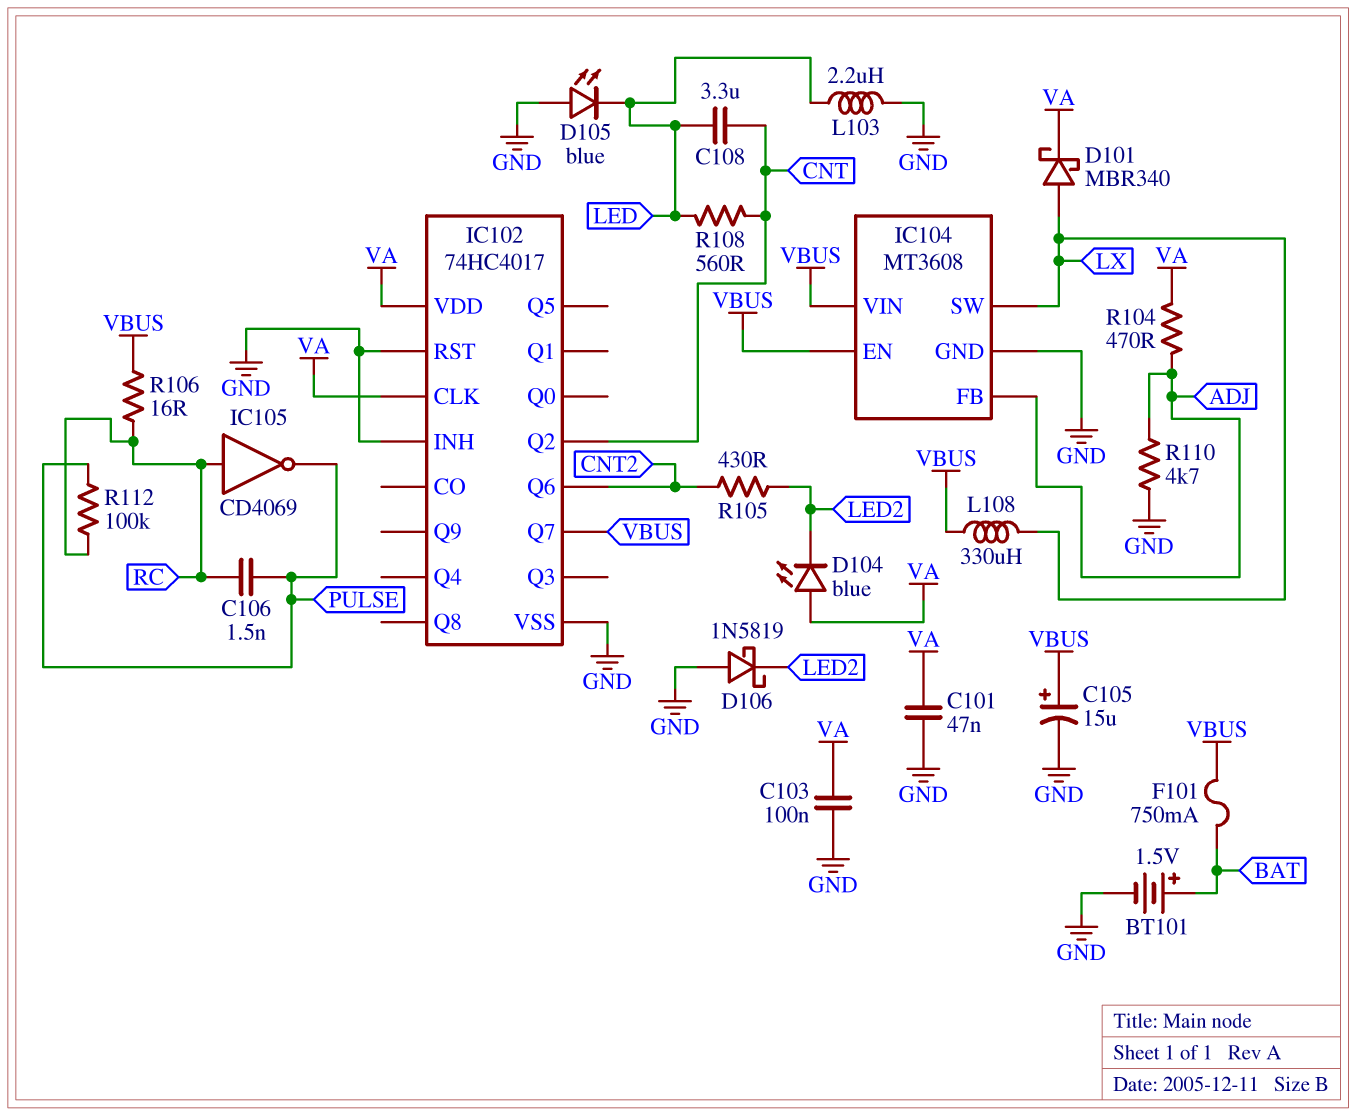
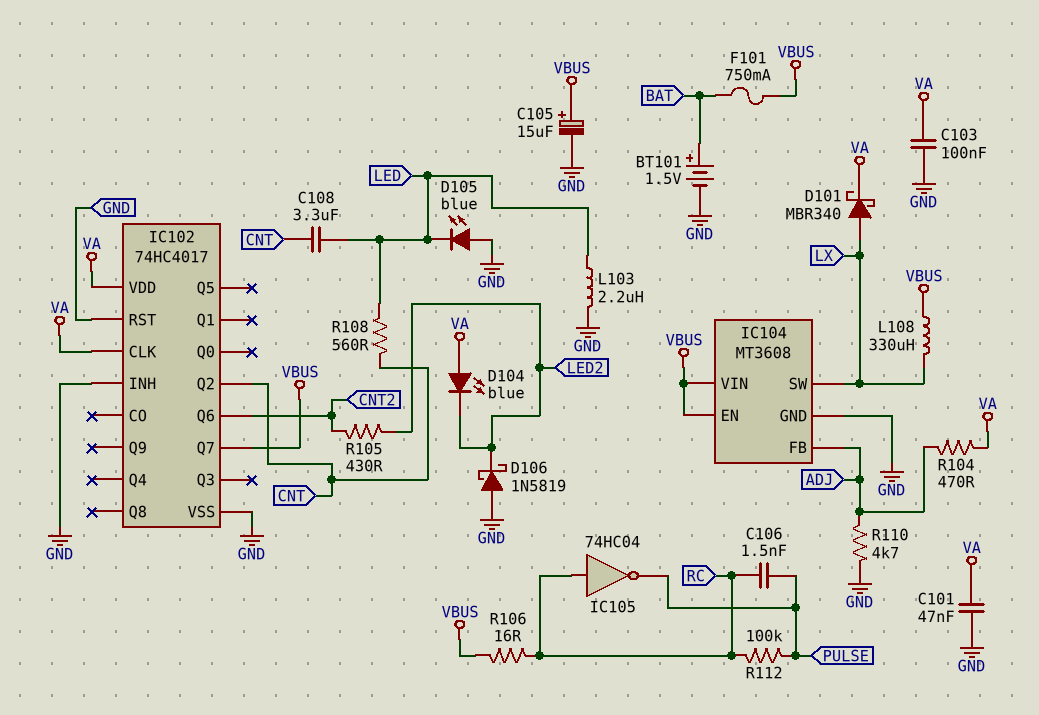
IC105: NOT CD4069 (in RC, out PULSE) -> NOT 74HC04 (in RC, out PULSE)

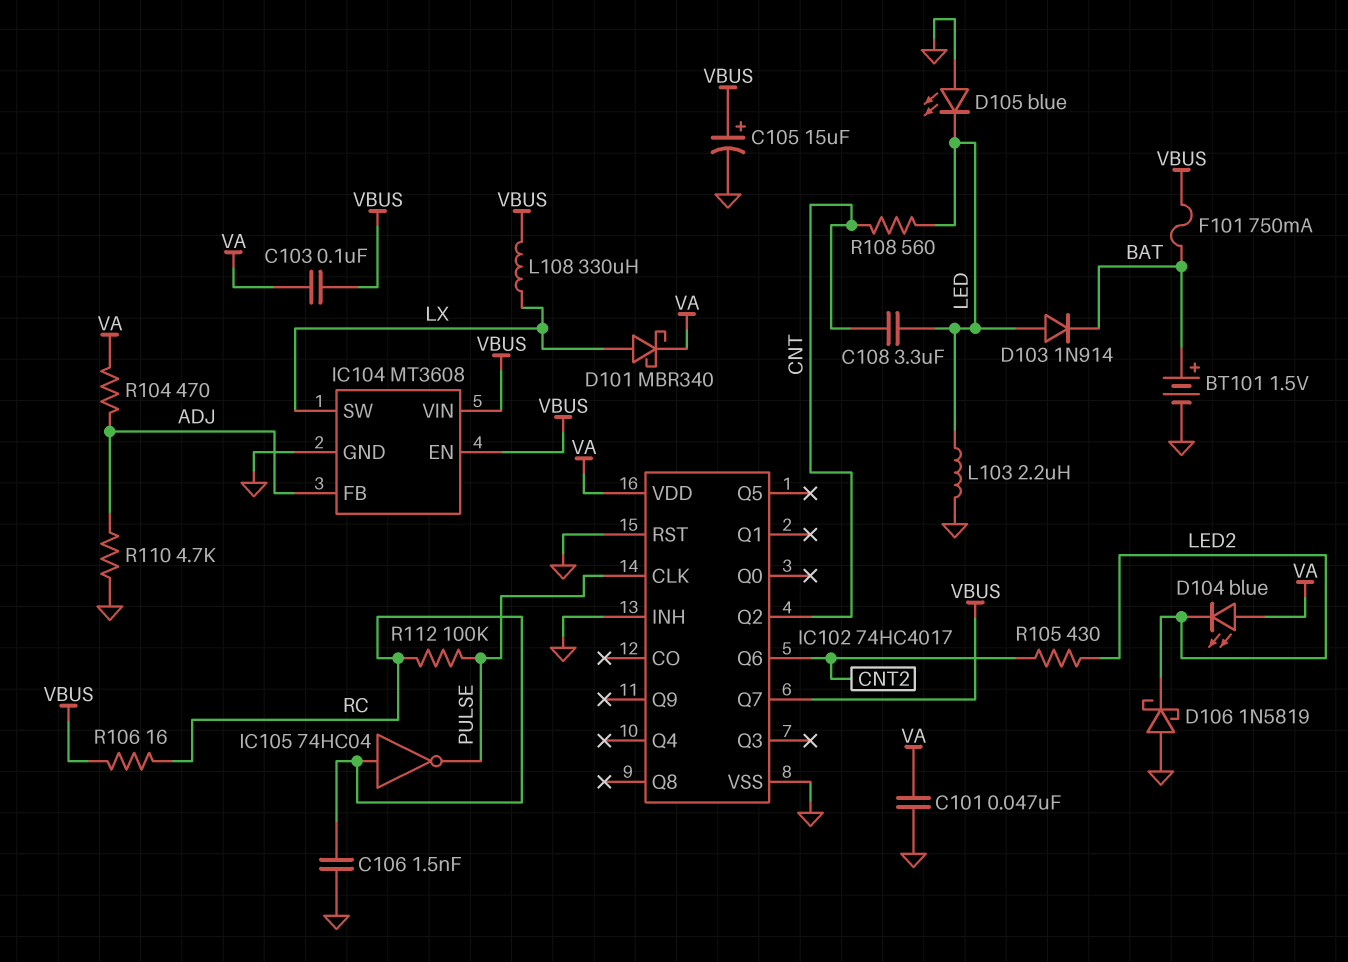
C103: 100nF (GND, VA) -> 100nF (VA, VBUS)
C106: 1.5nF (PULSE, RC) -> 1.5nF (GND, RC)
D103: none -> diode 1N914 (A LED, K BAT)
IC102 pin CLK: VA -> PULSE

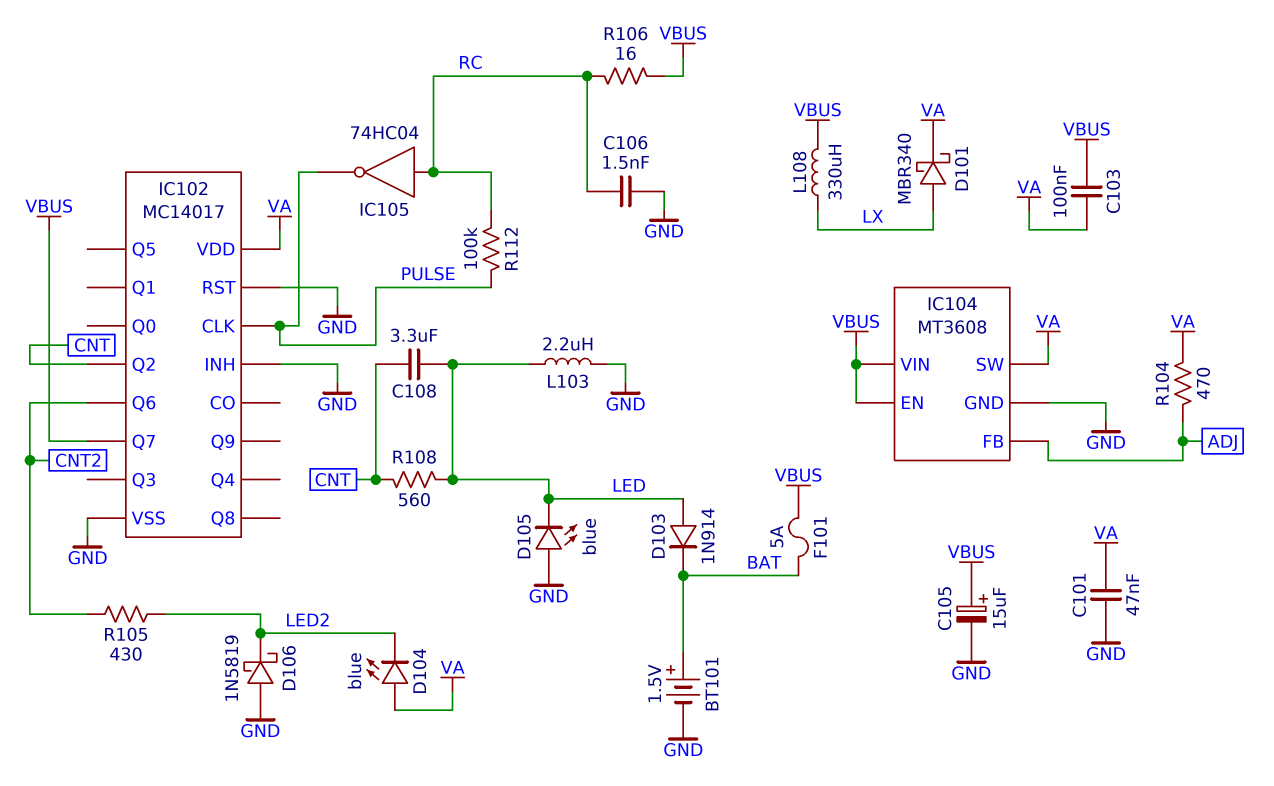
F101: 750mA (BAT, VBUS) -> 5A (BAT, VBUS)
IC102: 74HC4017 -> MC14017
IC104 pin SW: LX -> VA
R110: 4.7k (ADJ, GND) -> none

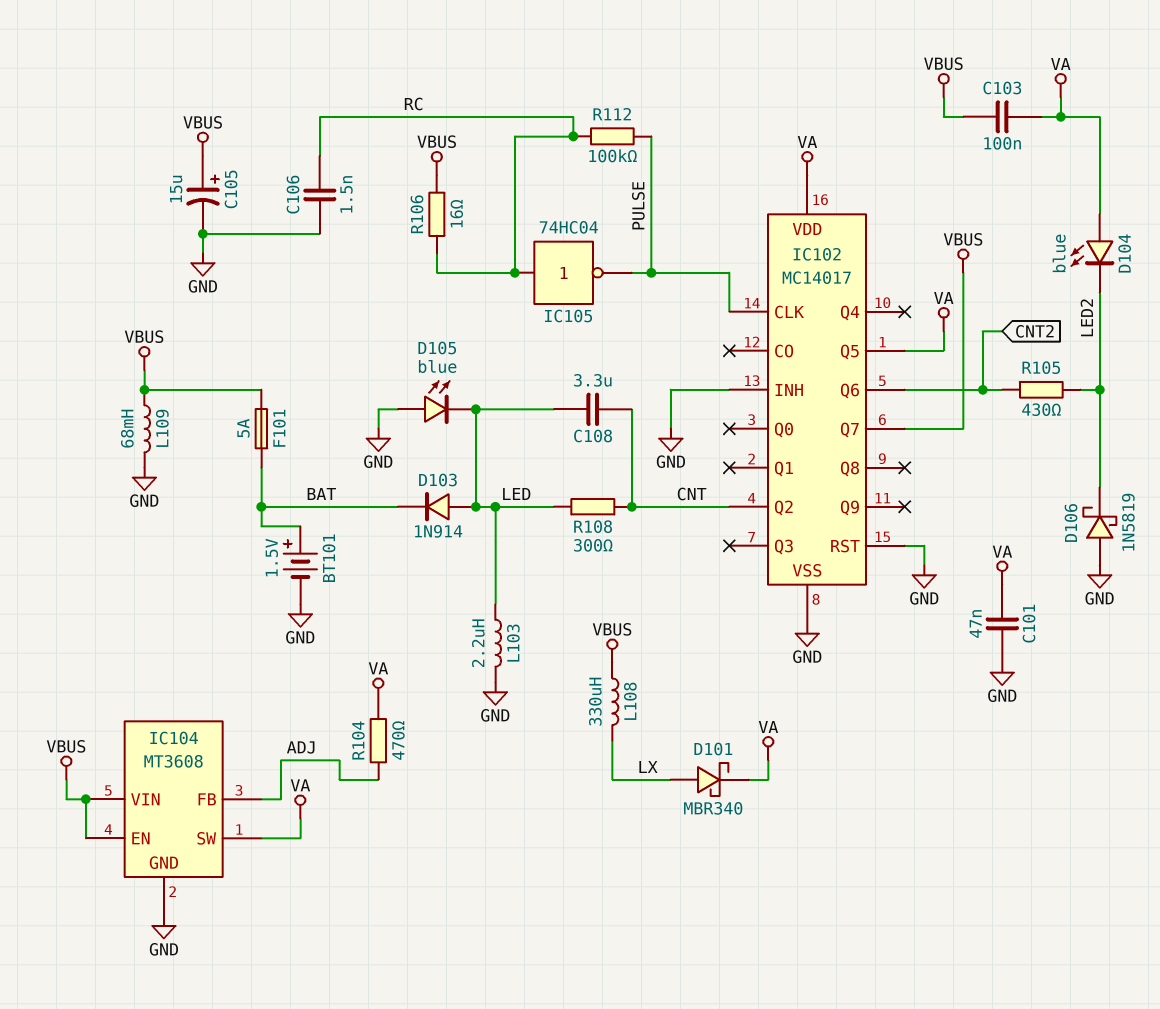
IC102 pin Q5: none -> VA
L109: none -> 68mH (GND, VBUS)
R108: 560 (CNT, LED) -> 300 (CNT, LED)

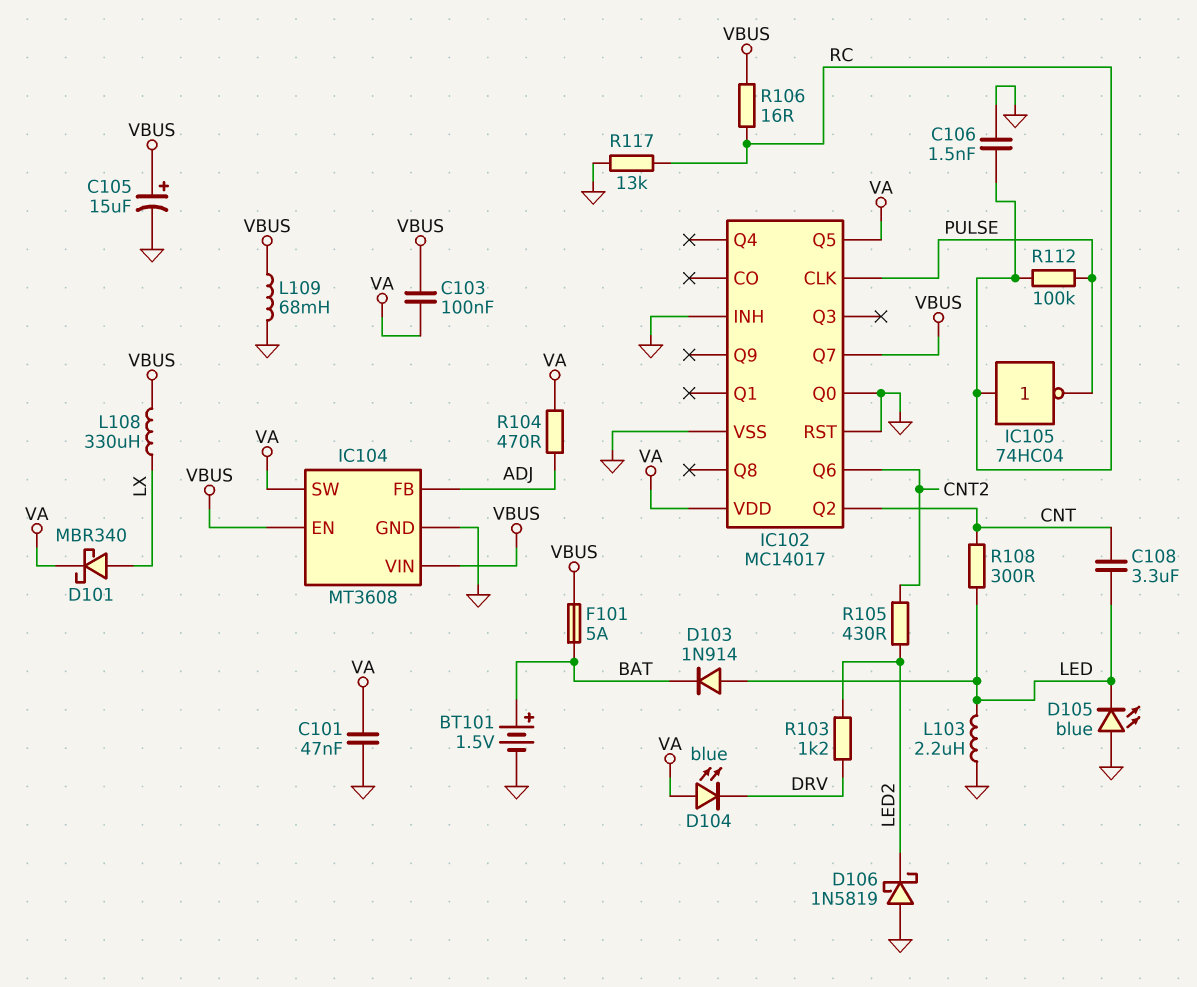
D104: LED blue (A VA, K LED2) -> LED blue (A VA, K DRV)
IC102 pin Q0: none -> GND
R103: none -> 1.2k (DRV, LED2)
R117: none -> 13k (GND, RC)

